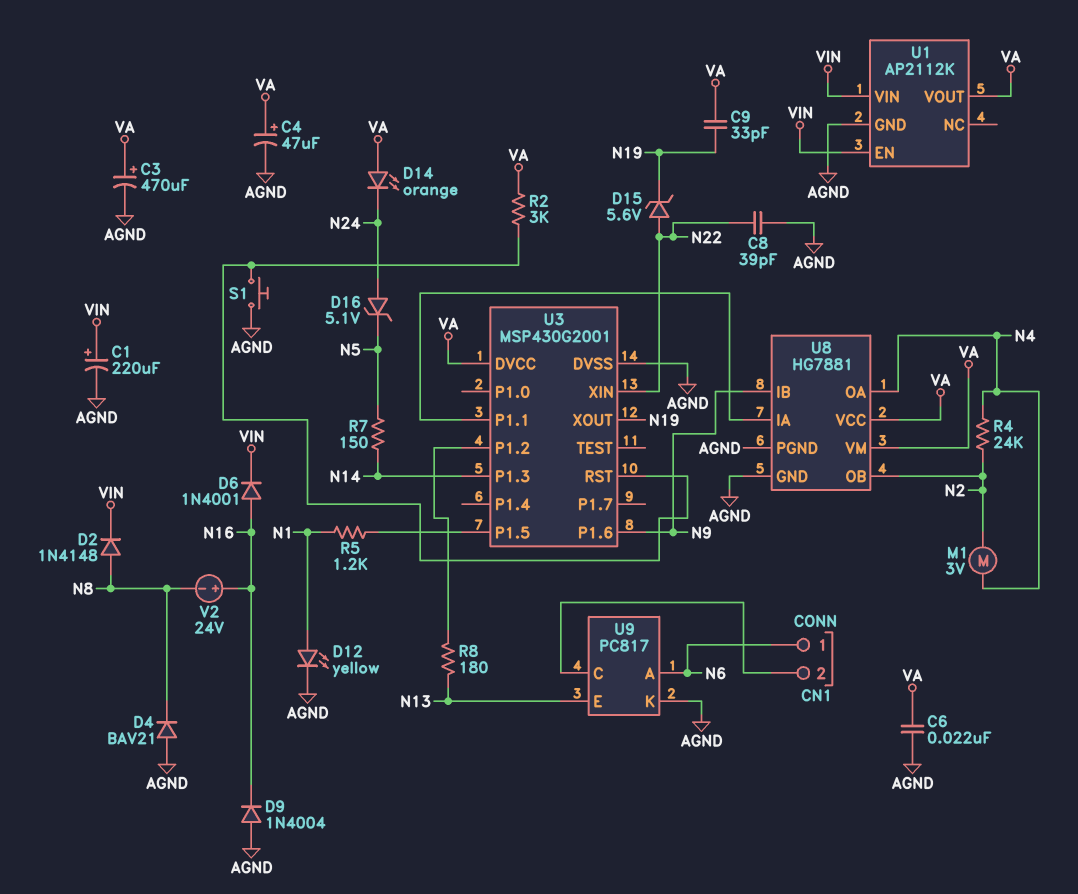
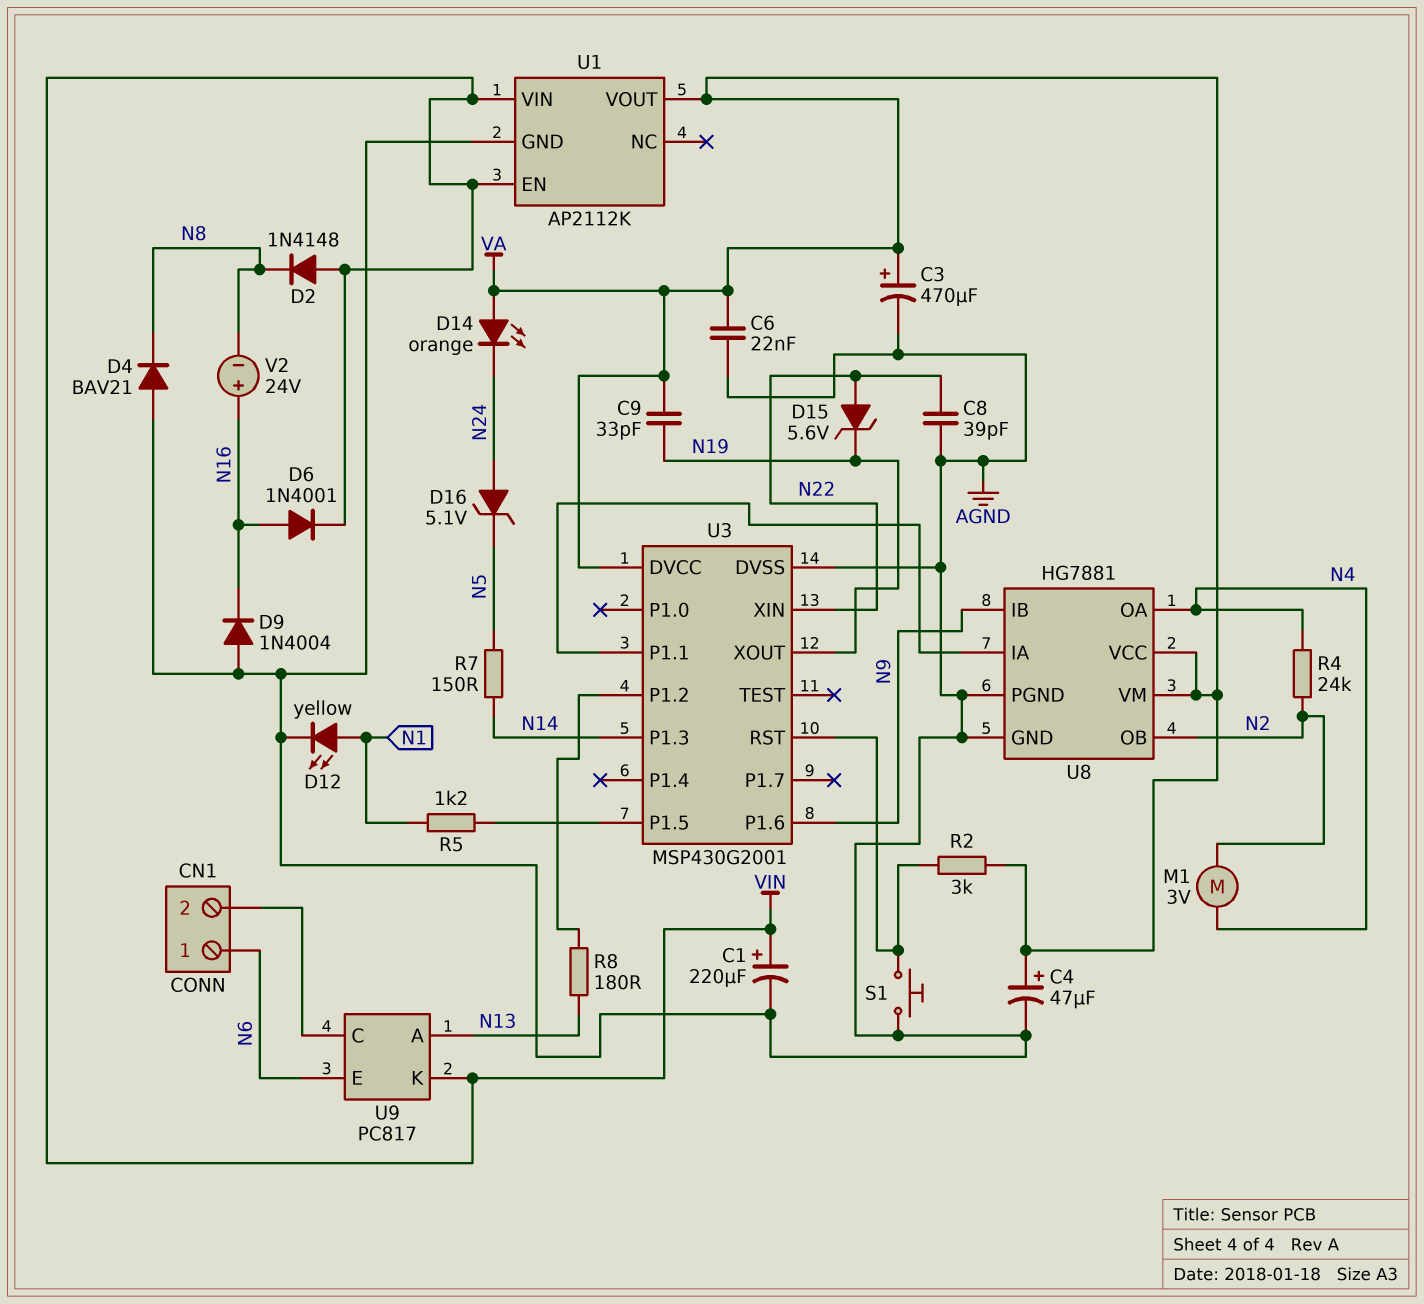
D2: diode 1N4148 (A N8, K VIN) -> diode 1N4148 (A VIN, K N8)
U9 pin A: N6 -> N13
U9 pin E: N13 -> N6
U9 pin K: AGND -> VIN

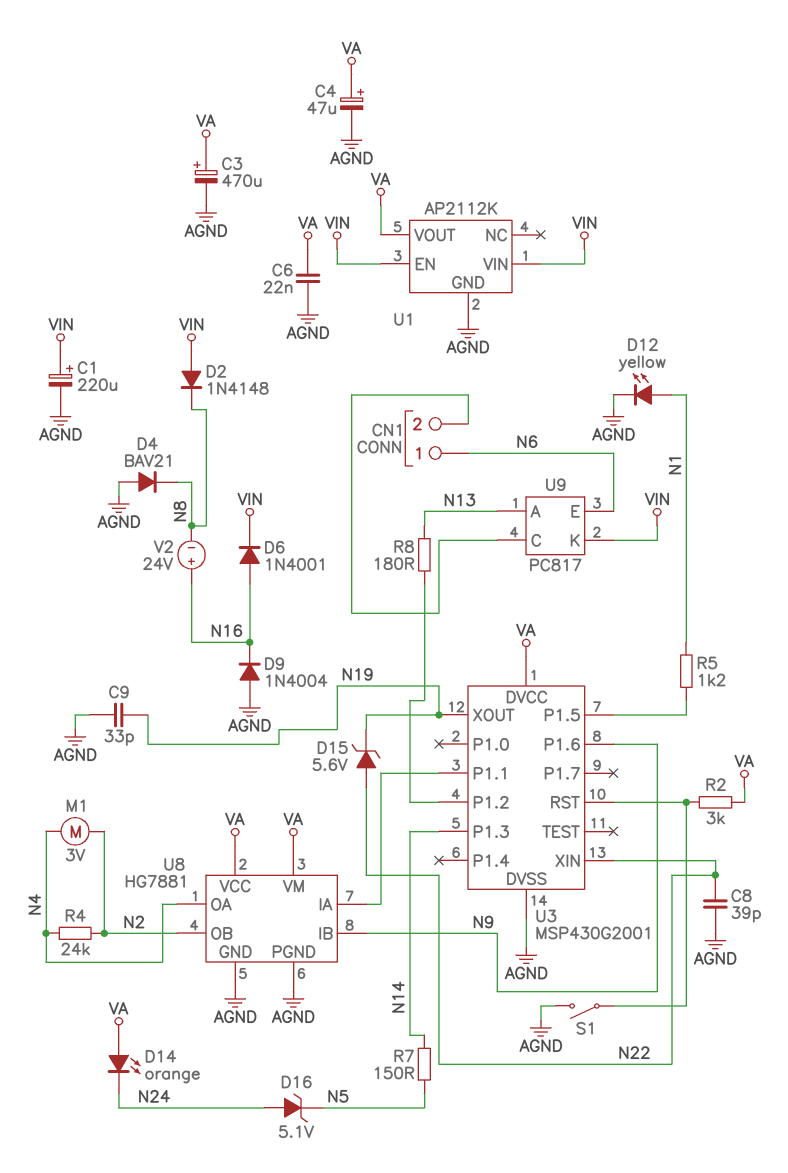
C9: 33pF (N19, VA) -> 33pF (AGND, N19)
S1: button (AGND, U3/RST) -> switch (AGND, U3/RST)

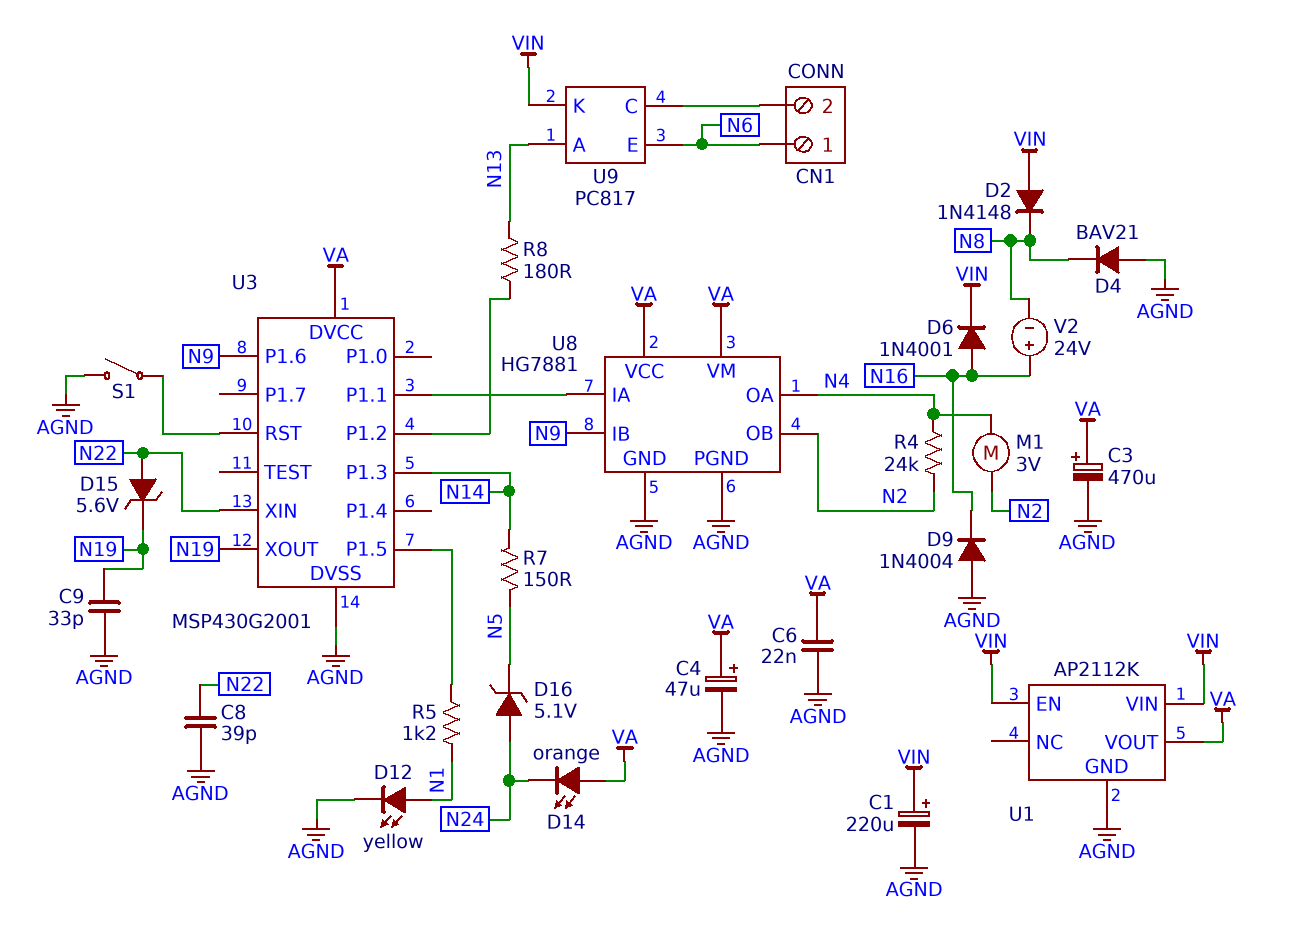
R2: 3k (U3/RST, VA) -> none

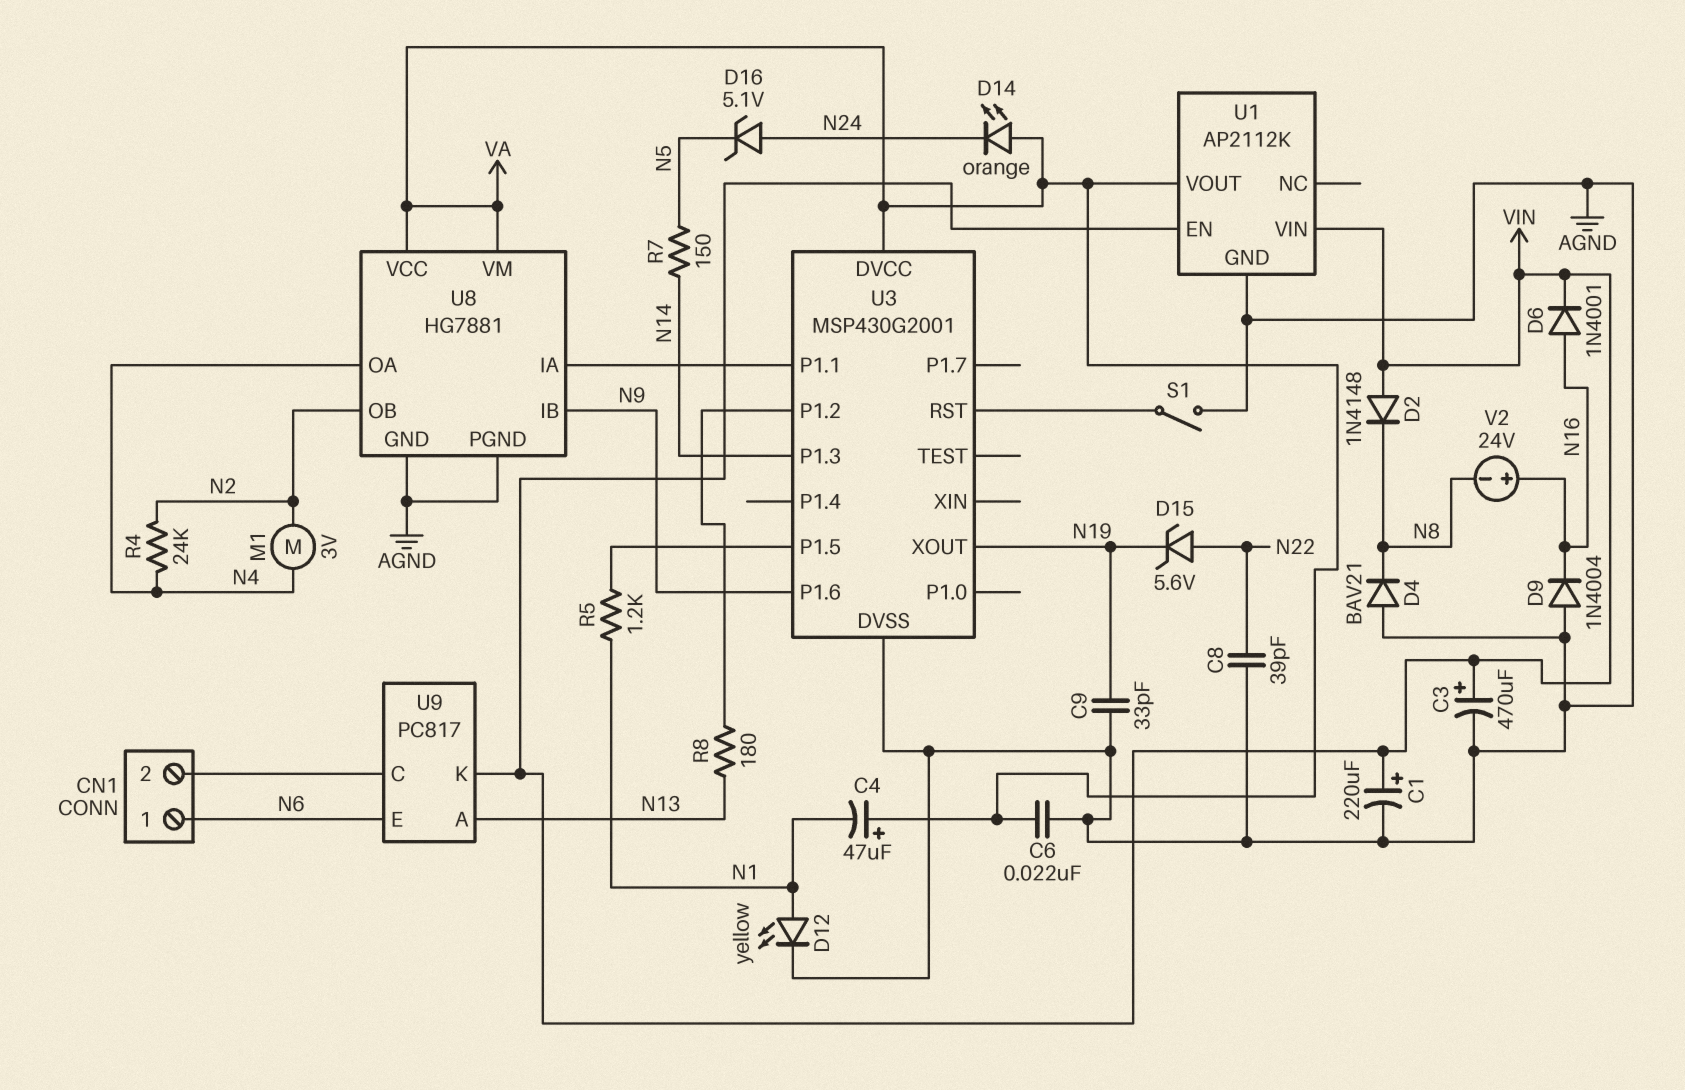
C3: 470uF (plus VA, minus AGND) -> 470uF (plus VIN, minus AGND)
C4: 47uF (plus VA, minus AGND) -> 47uF (plus VA, minus N1)
U3 pin XIN: N22 -> none

